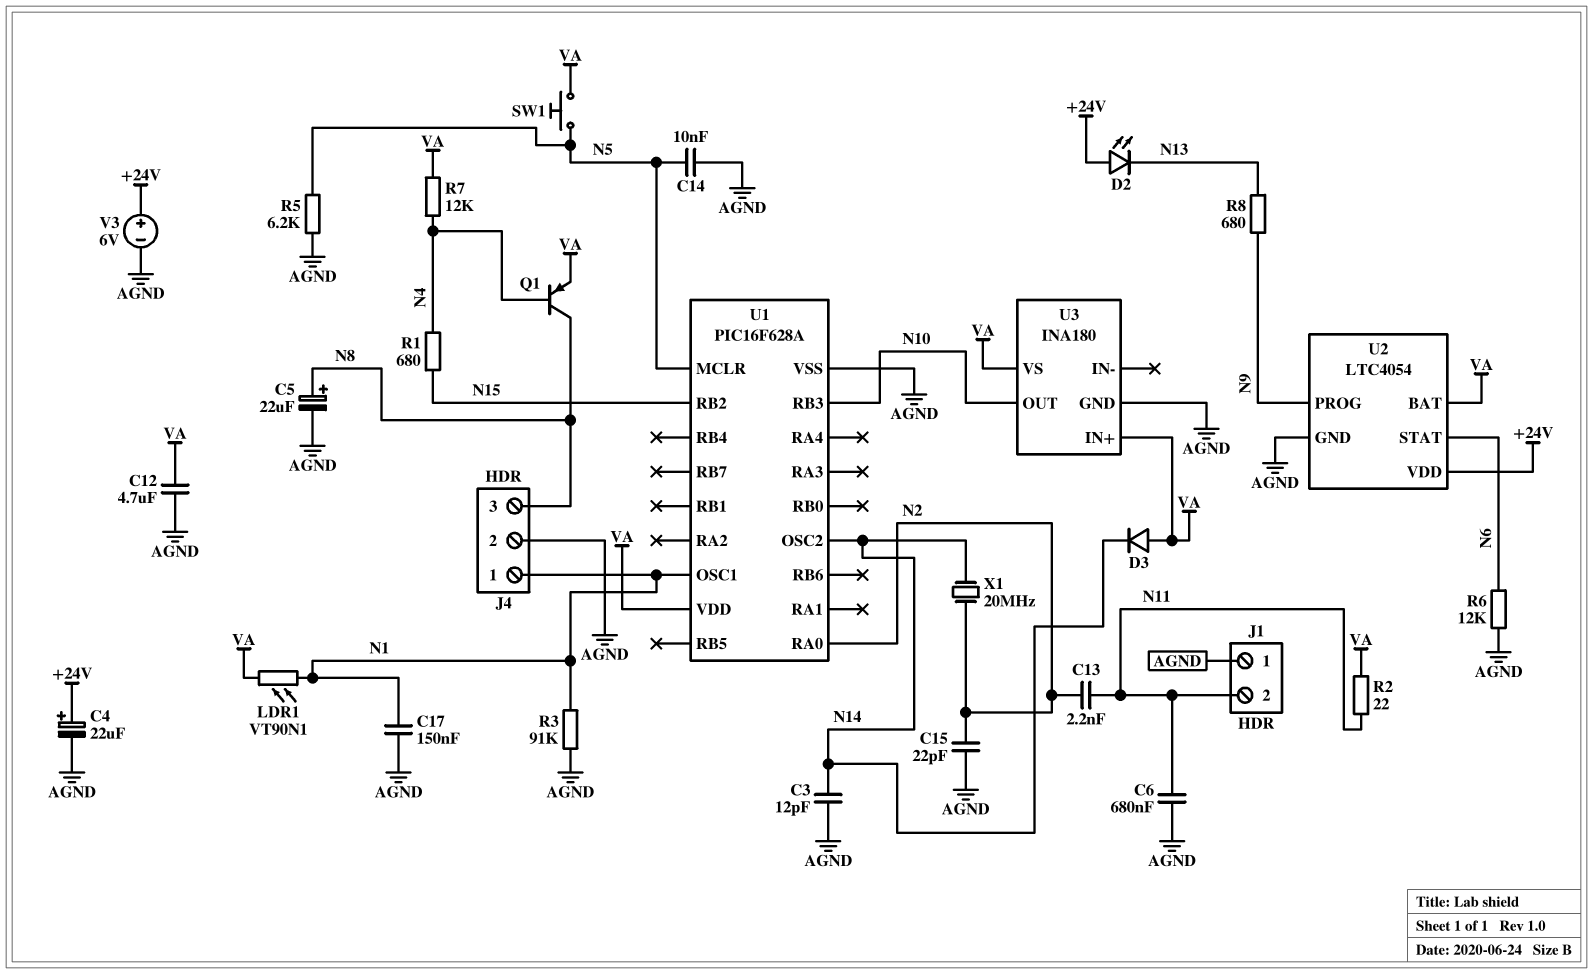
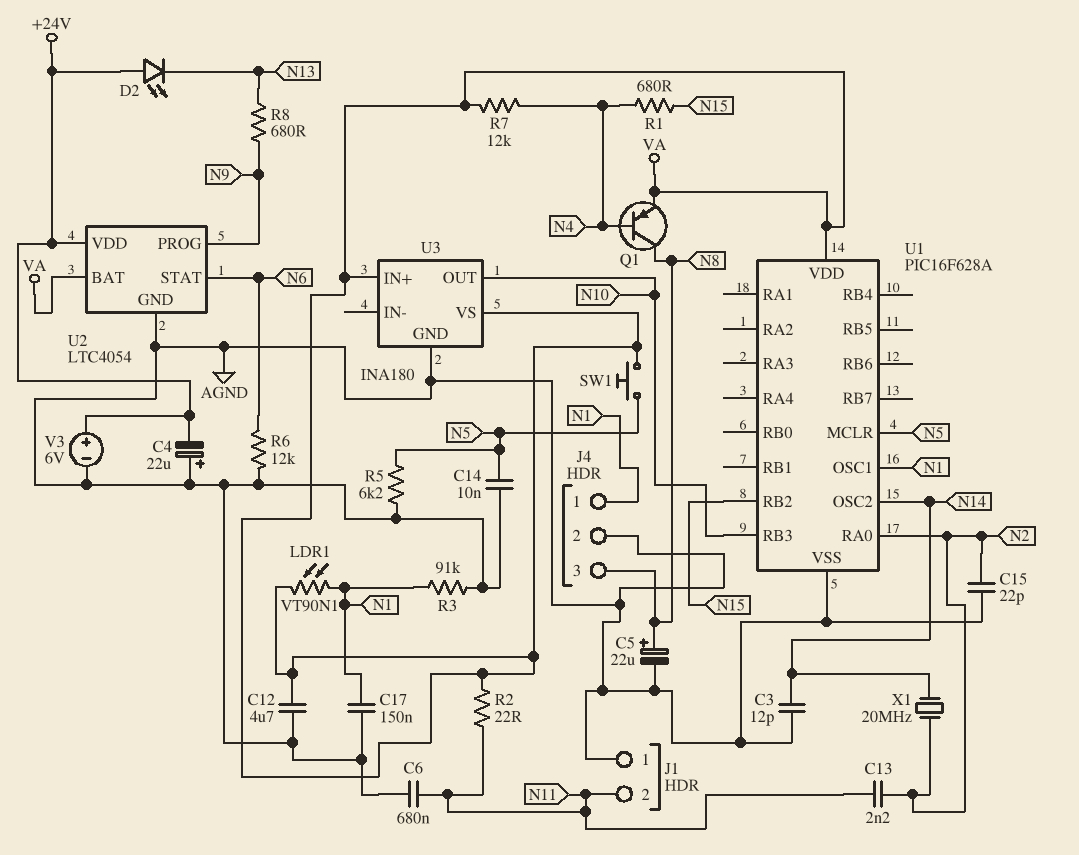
C4: 22uF (plus +24V, minus AGND) -> 22uF (plus AGND, minus +24V)
D3: diode (A VA, K N14) -> none

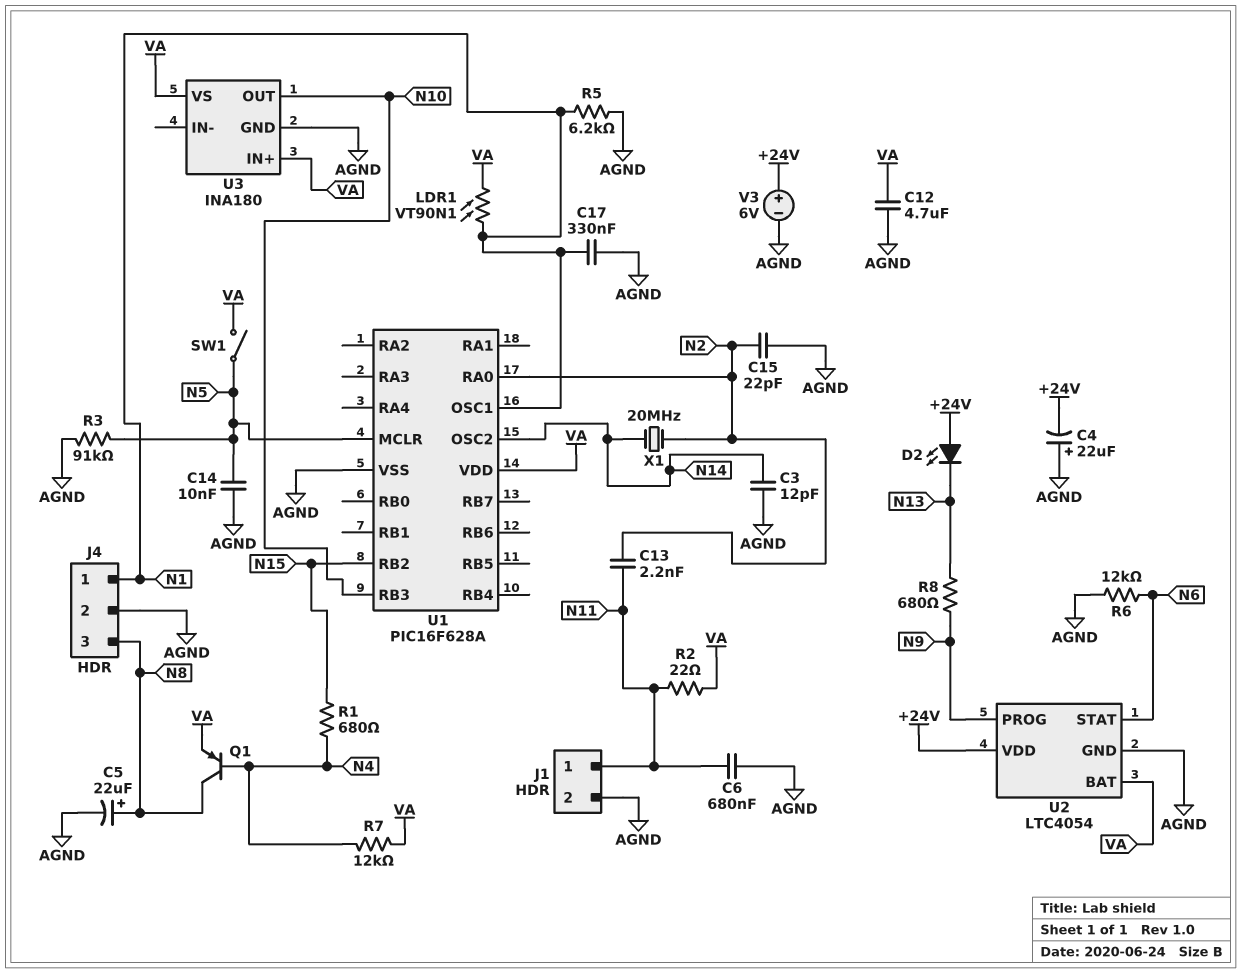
C17: 150nF (AGND, N1) -> 330nF (AGND, N1)
J1 pin 1: AGND -> N11
J1 pin 2: N11 -> AGND
R3: 91k (AGND, N1) -> 91k (AGND, N5)
R5: 6.2k (AGND, N5) -> 6.2k (AGND, N1)
SW1: button (N5, VA) -> switch (N5, VA)

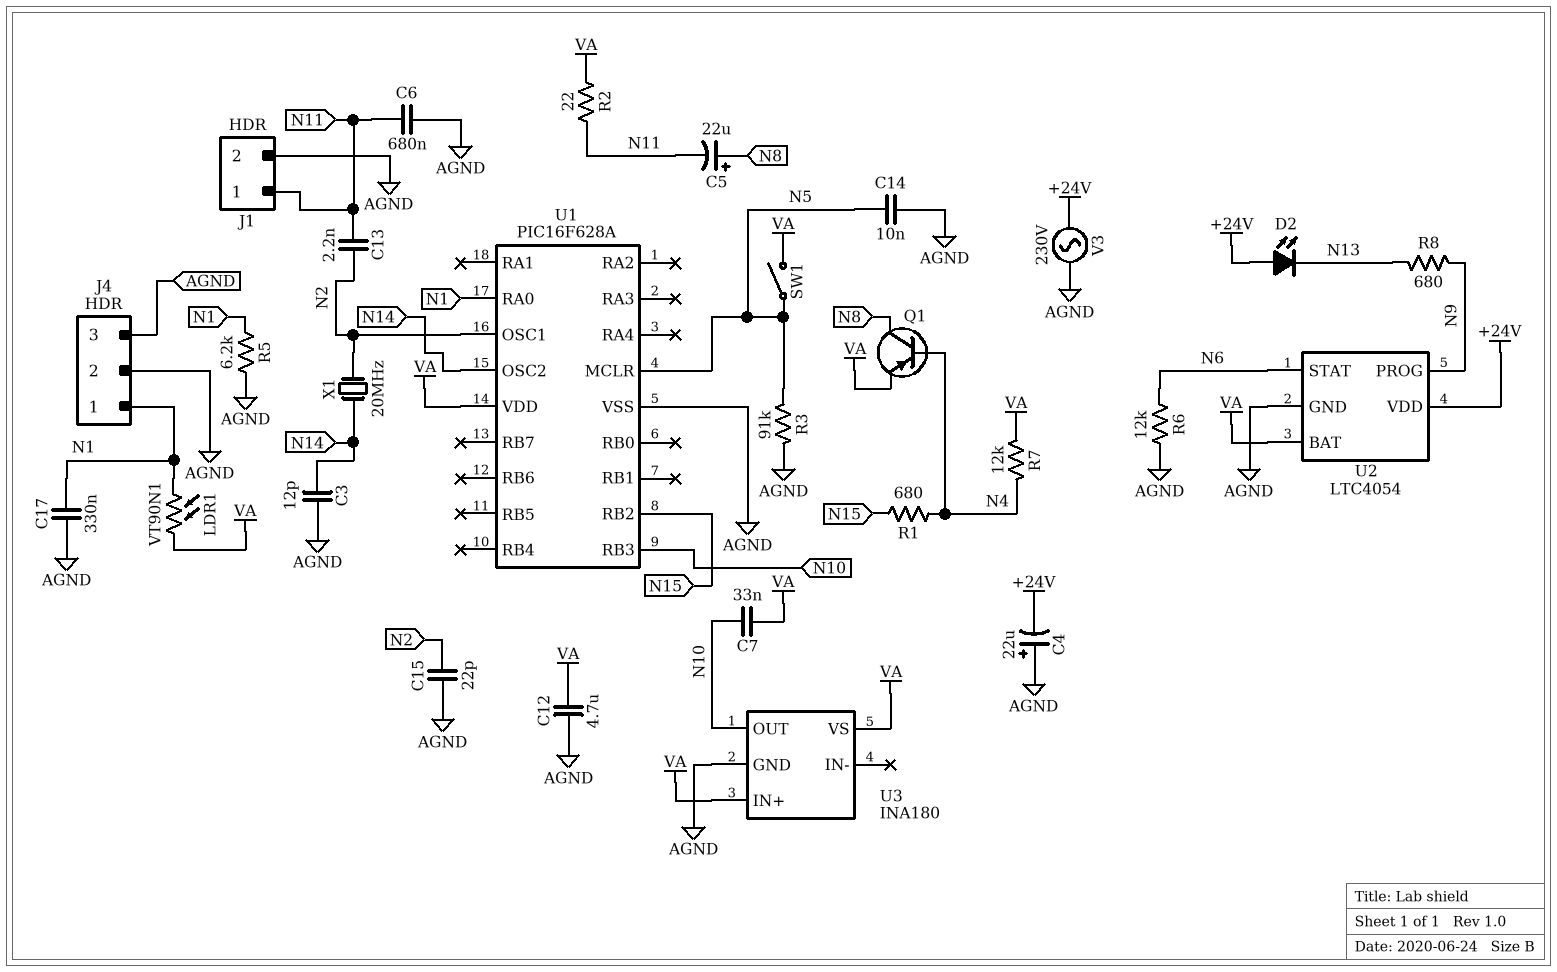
C5: 22uF (plus N8, minus AGND) -> 22uF (plus N8, minus N11)
C7: none -> 33nF (N10, VA)
J4 pin 3: N8 -> AGND
U1 pin OSC1: N1 -> N2
U1 pin RA0: N2 -> N1
V3: 6V (plus +24V, minus AGND) -> AC 230V (+24V, AGND)

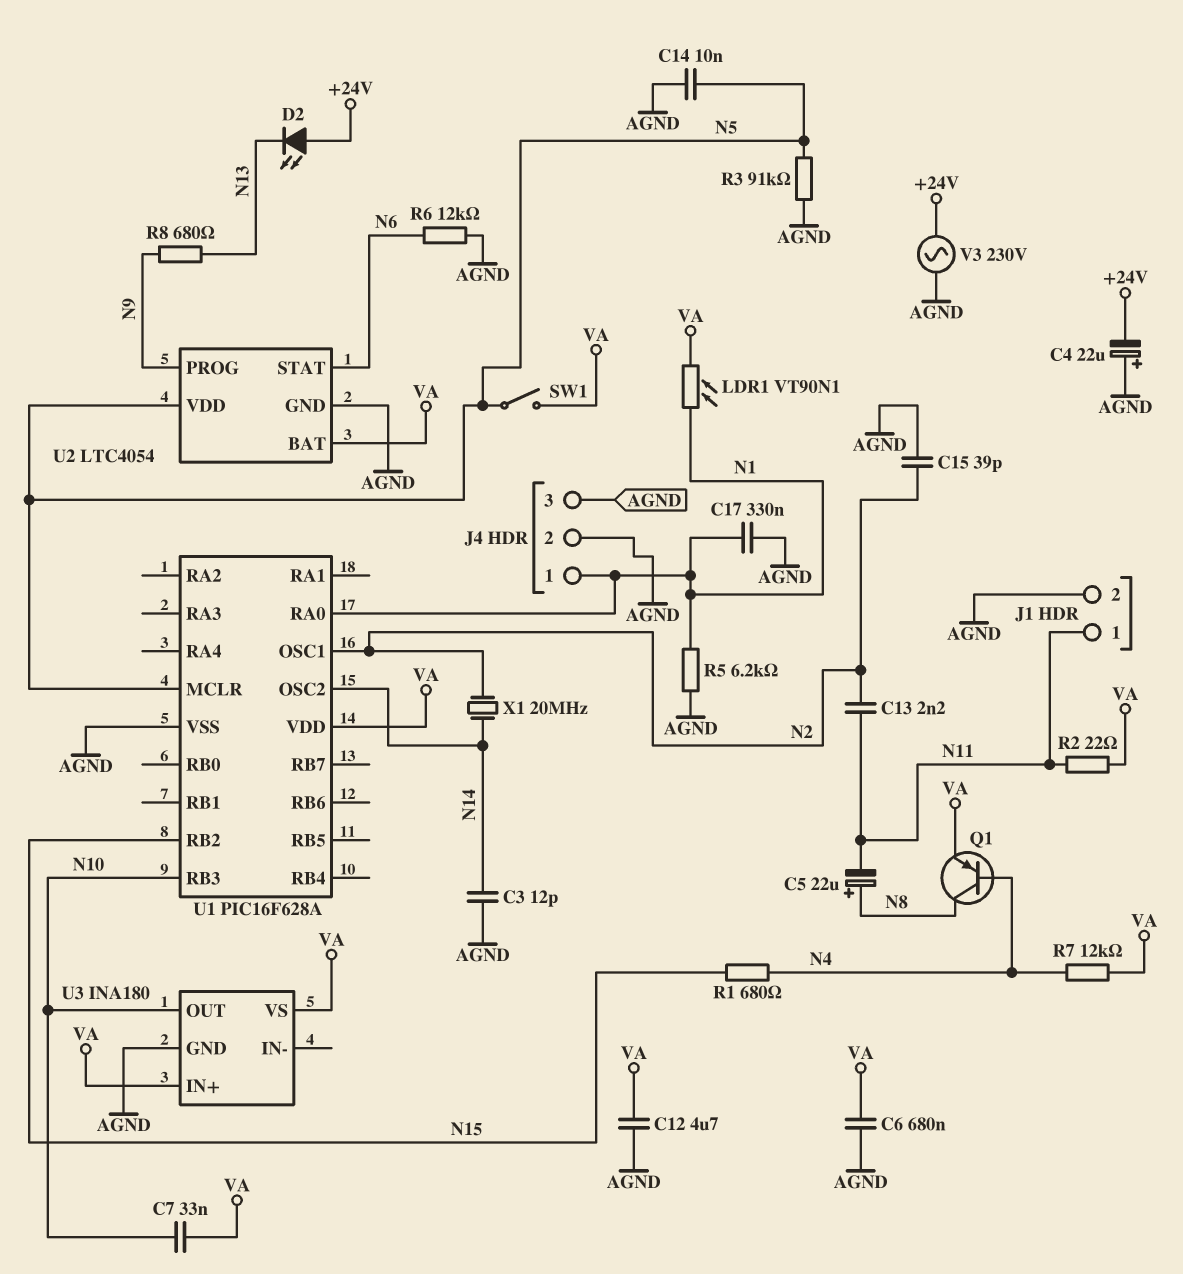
C6: 680nF (AGND, N11) -> 680nF (AGND, VA)
C15: 22pF (AGND, N2) -> 39pF (AGND, N2)
U2 pin VDD: +24V -> N5

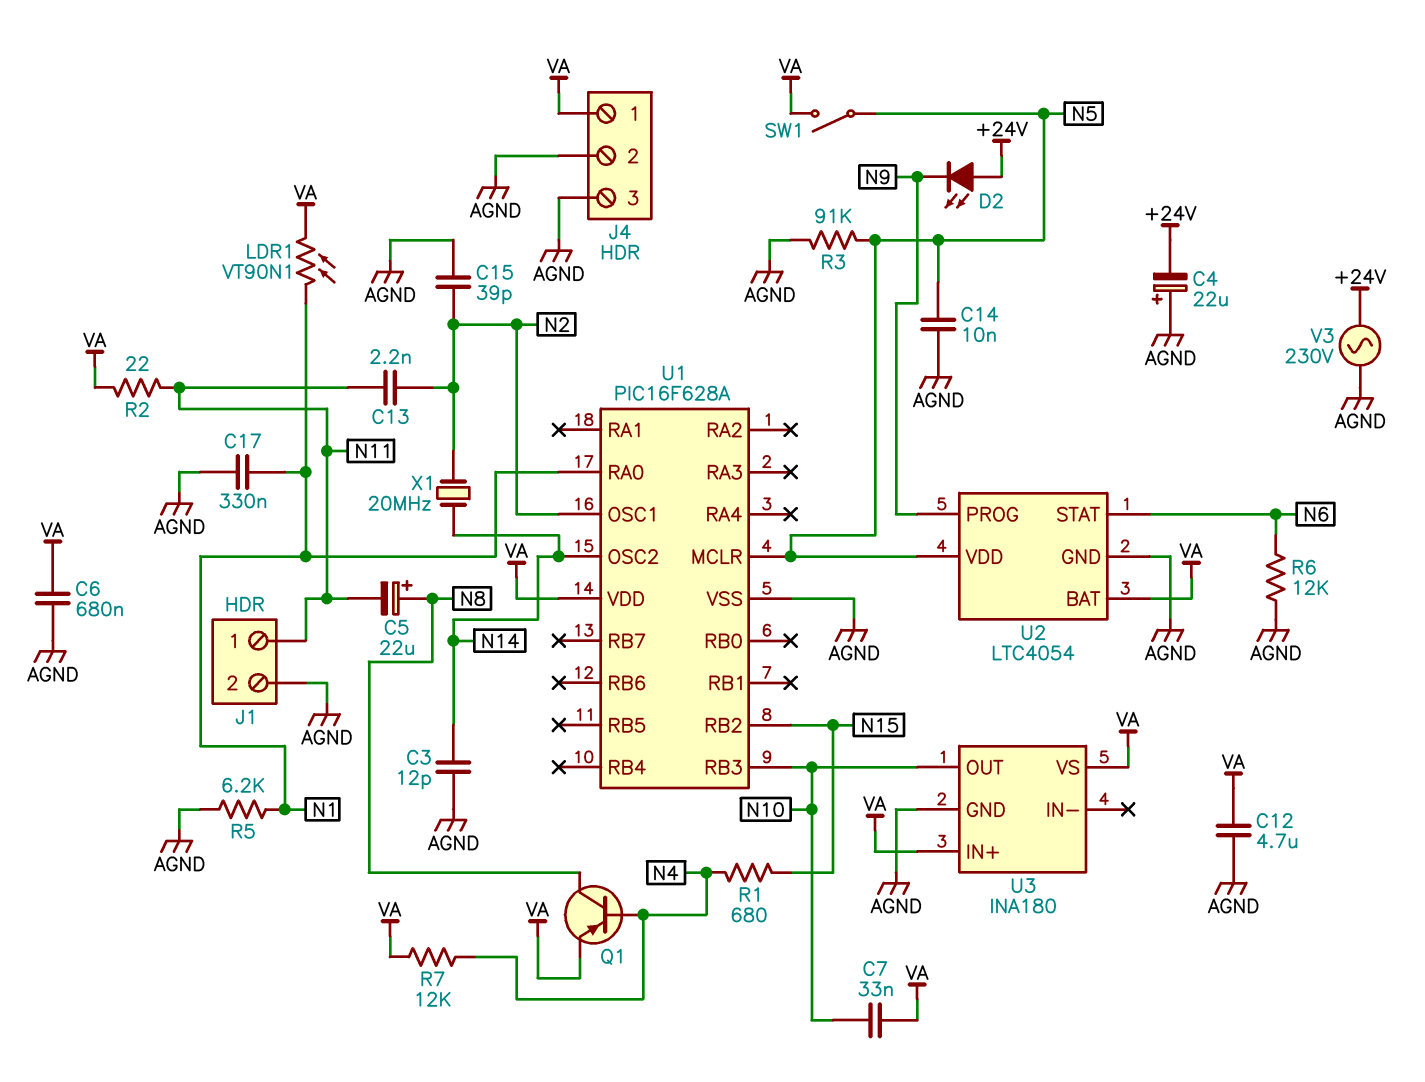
D2: LED (A +24V, K N13) -> LED (A +24V, K N9)
J4 pin 1: N1 -> VA
R8: 680 (N9, N13) -> none

